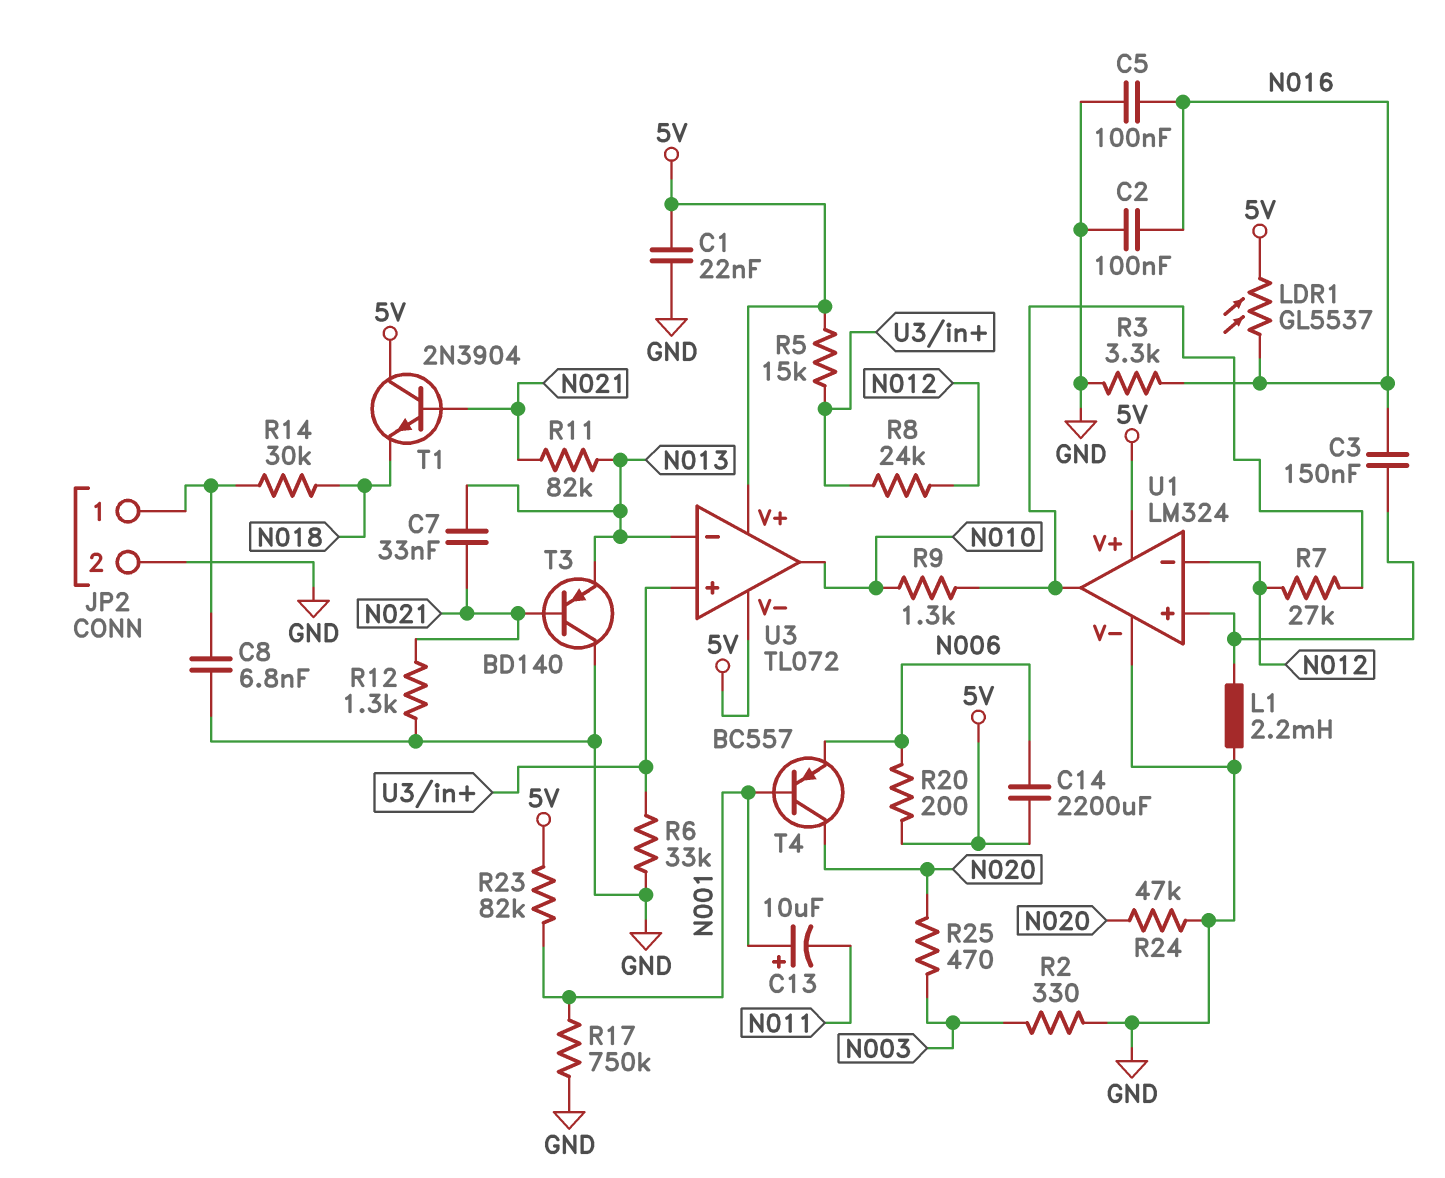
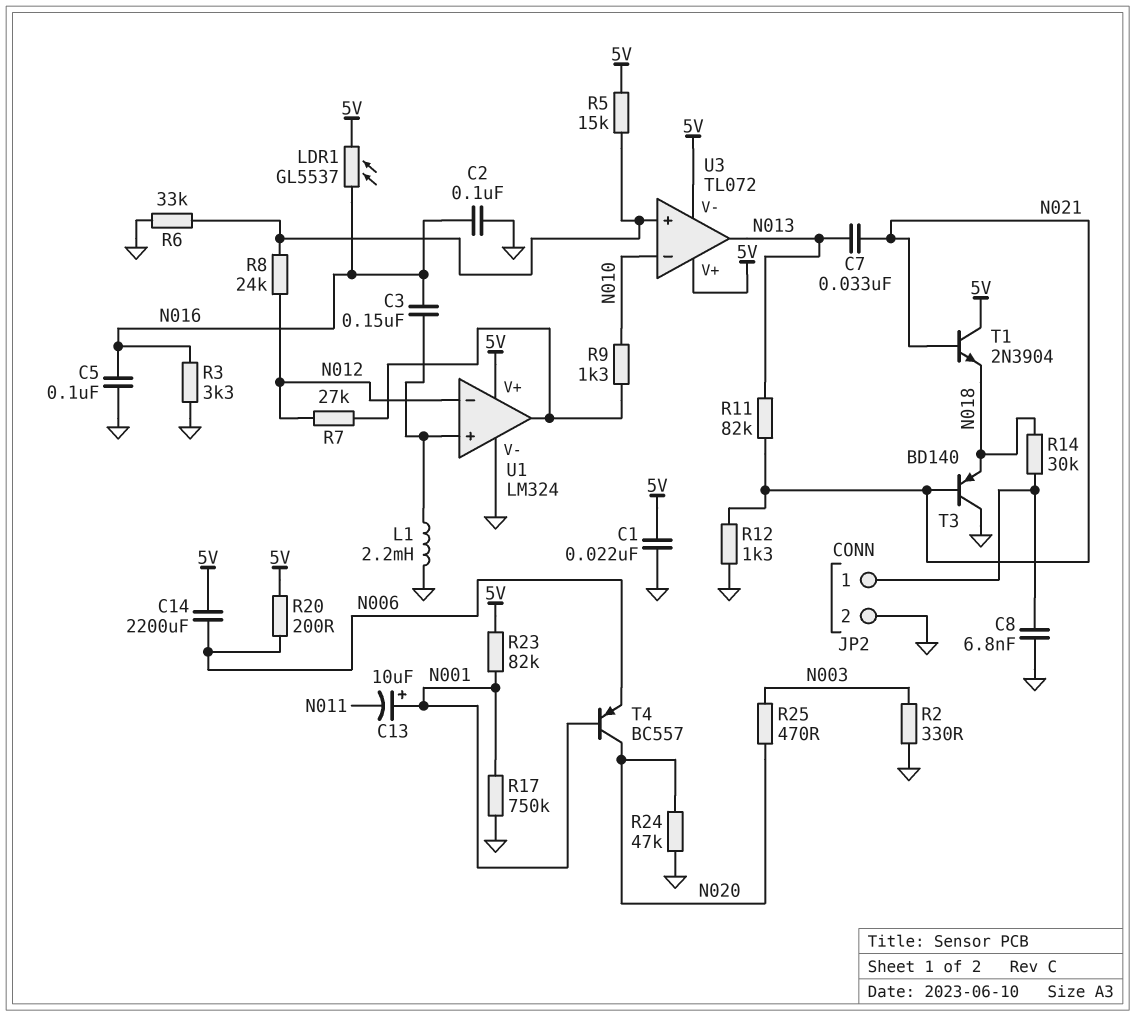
T3: PNP BD140 (B N021, C GND, E N013) -> PNP BD140 (B N021, C GND, E N018)
U3 pin in-: N013 -> N010
U3 pin out: N010 -> N013

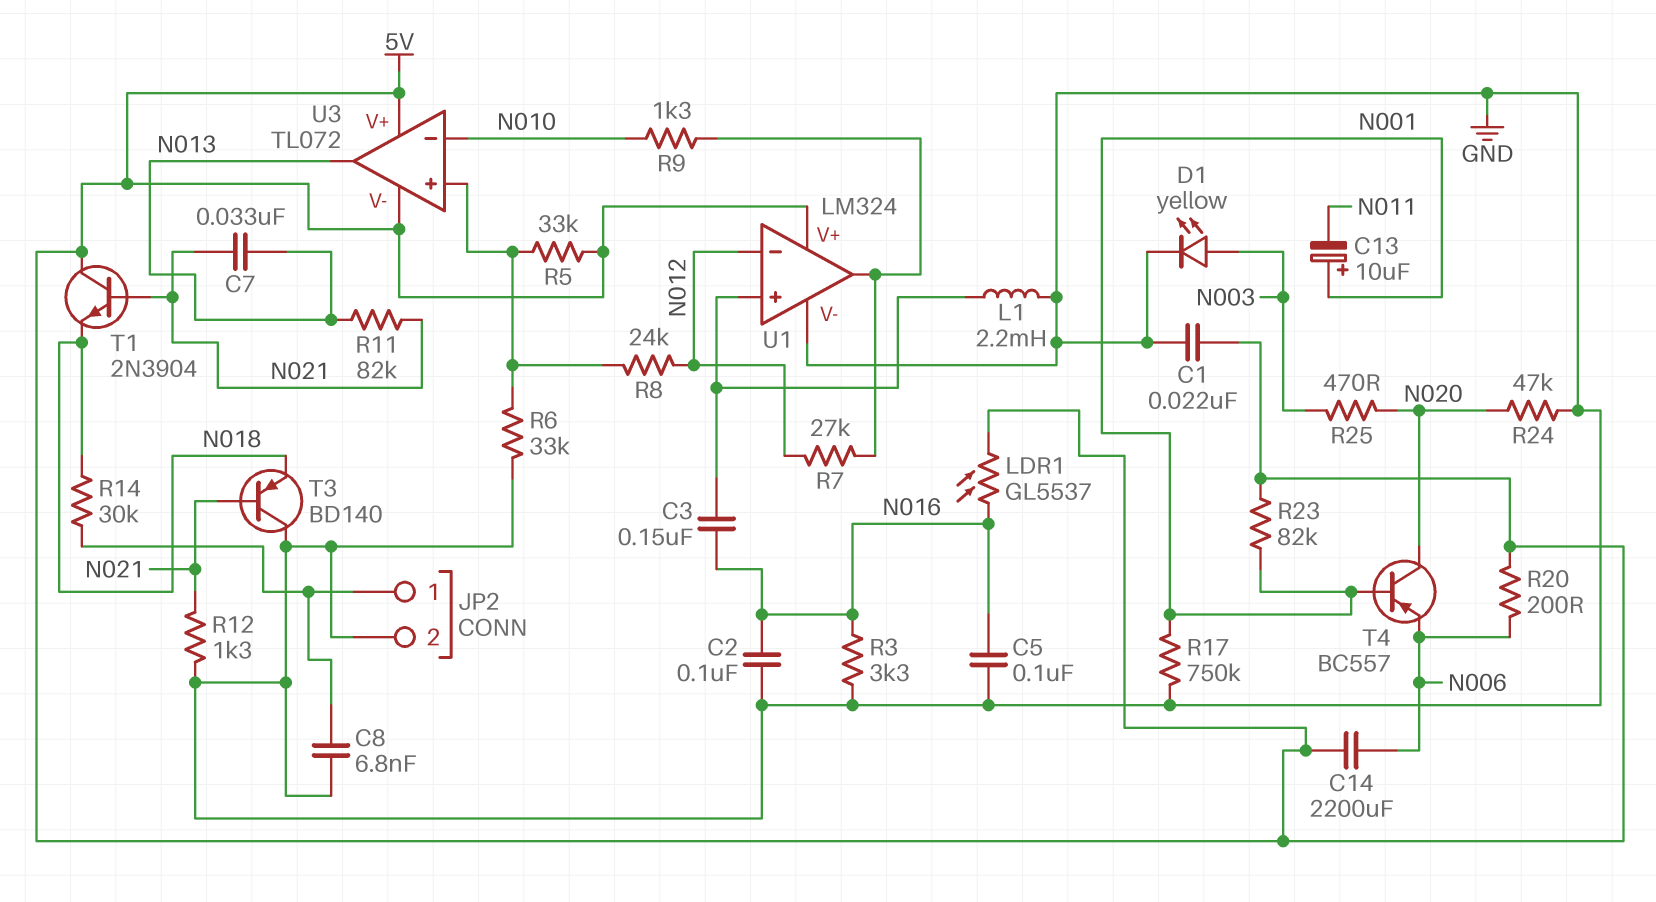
D1: none -> LED yellow (A N003, K GND)
R2: 330 (GND, N003) -> none
R5: 15k (5V, U3/in+) -> 33k (5V, U3/in+)

